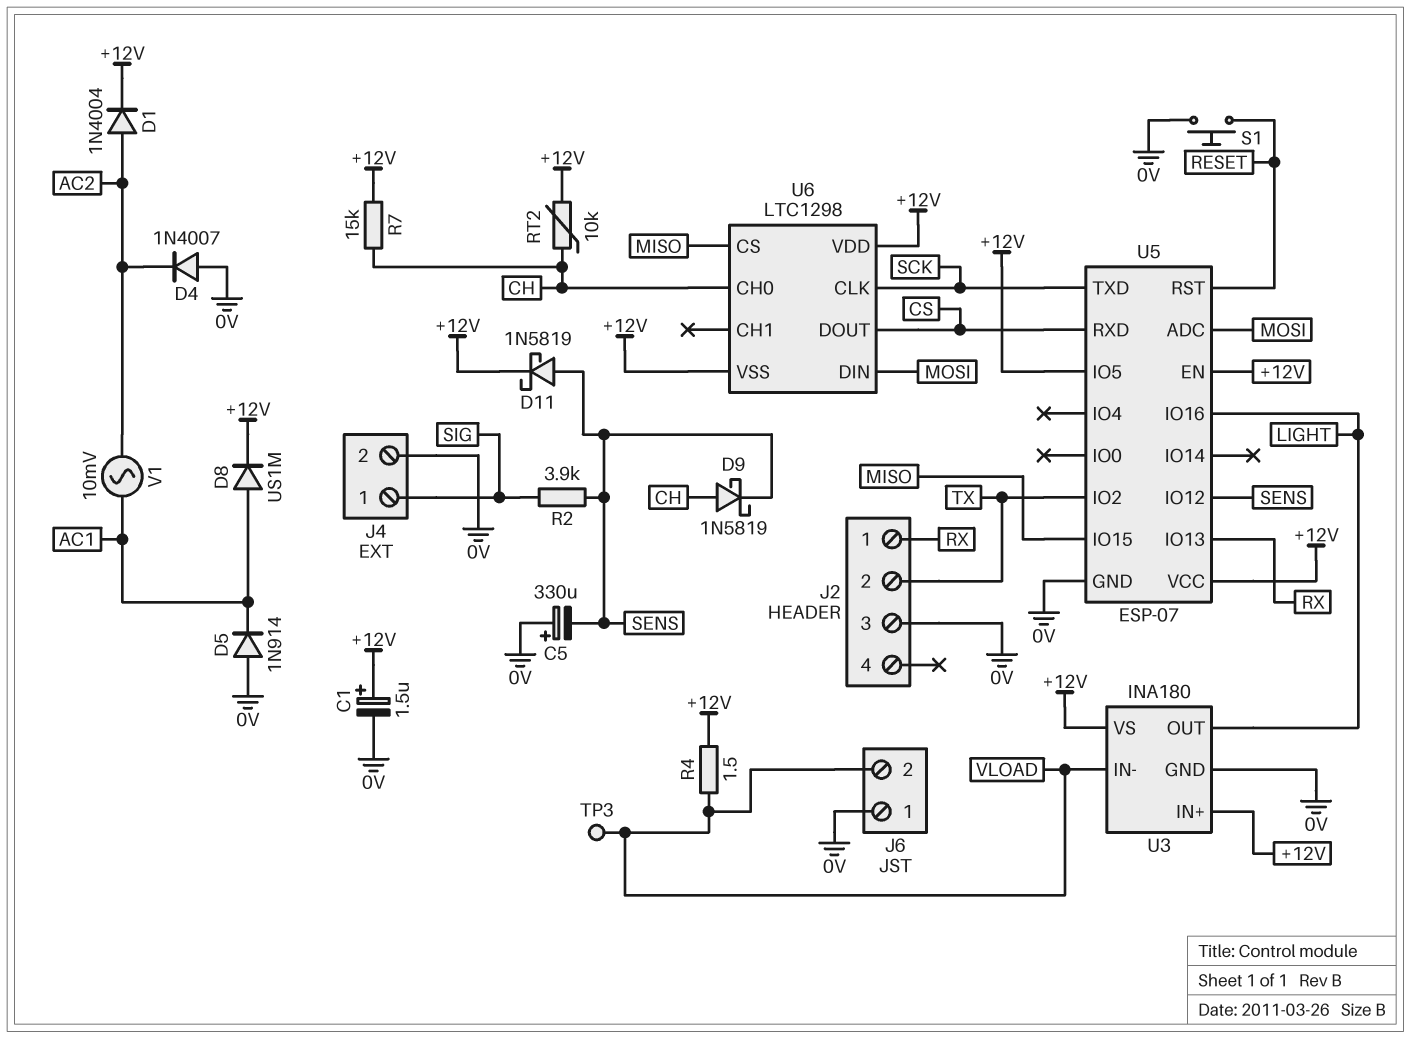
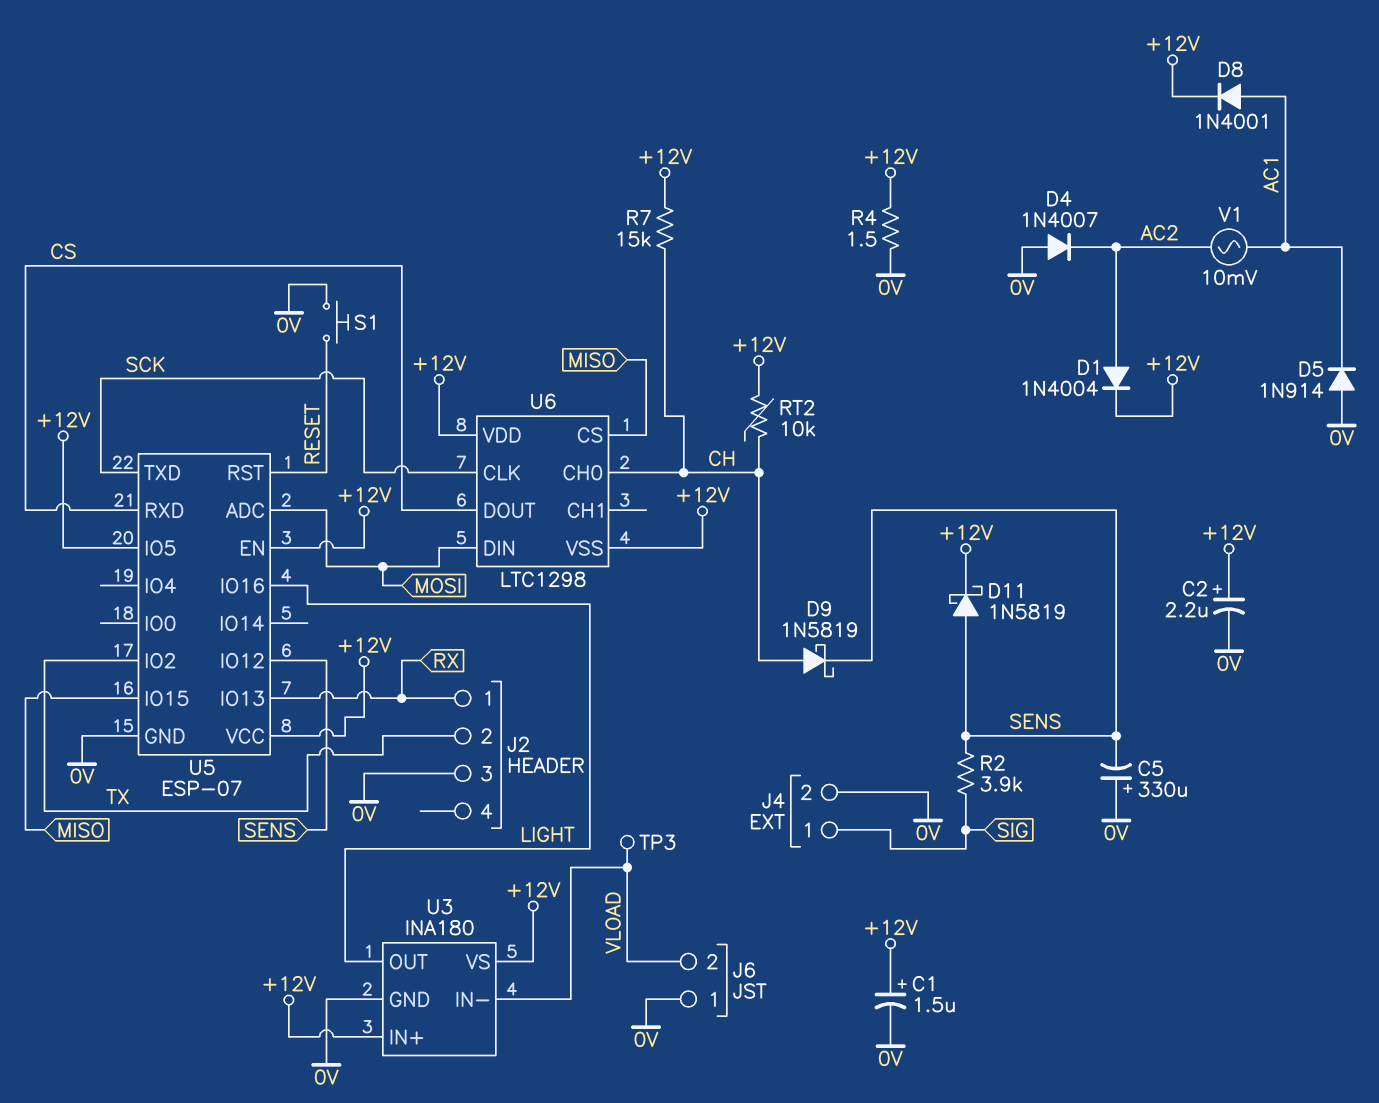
C2: none -> 2.2uF (plus +12V, minus 0V)
D8: diode US1M (A AC1, K +12V) -> diode 1N4001 (A AC1, K +12V)
R4: 1.5 (+12V, VLOAD) -> 1.5 (+12V, 0V)

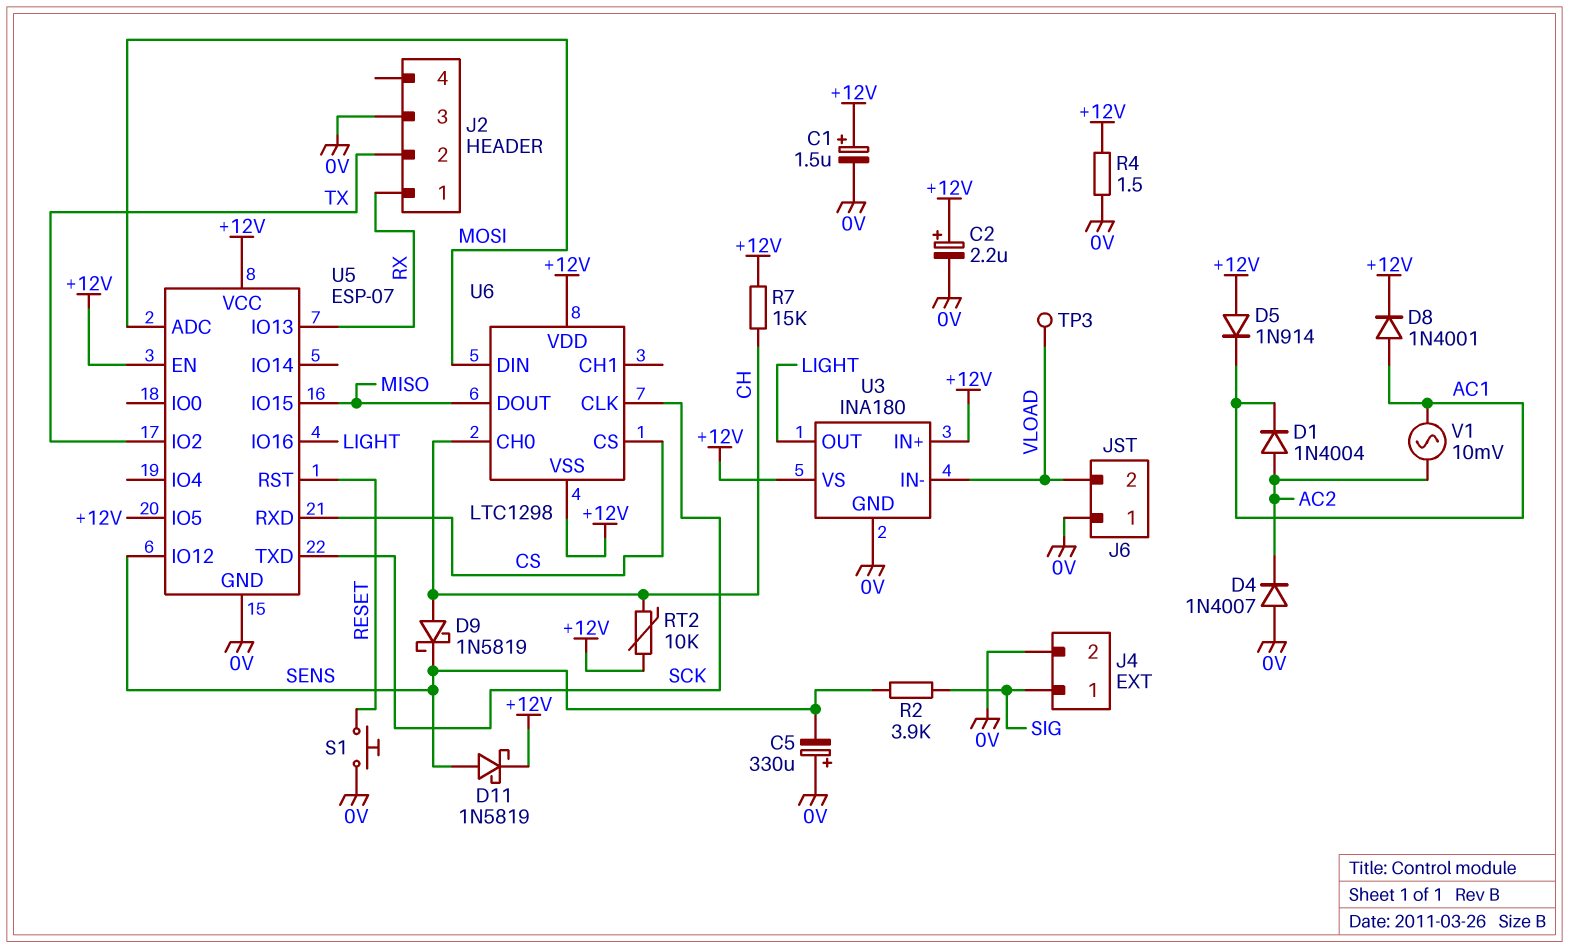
D1: diode 1N4004 (A AC2, K +12V) -> diode 1N4004 (A AC2, K AC1)
D5: diode 1N914 (A 0V, K AC1) -> diode 1N914 (A +12V, K AC1)
U6 pin CS: MISO -> CS
U6 pin DOUT: CS -> MISO

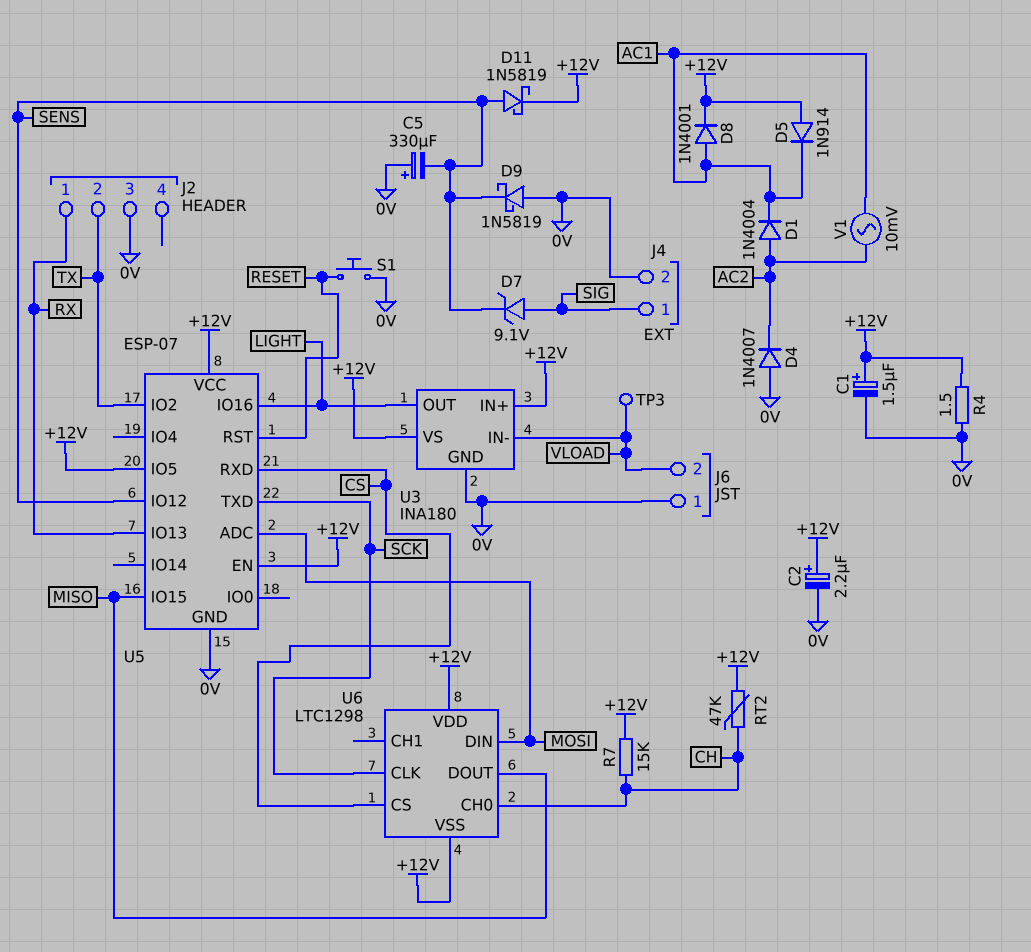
D7: none -> zener 9.1V (A SIG, K SENS)
D9: schottky 1N5819 (A CH, K SENS) -> schottky 1N5819 (A 0V, K SENS)
R2: 3.9k (SENS, SIG) -> none
RT2: 10k (+12V, CH) -> 47k (+12V, CH)

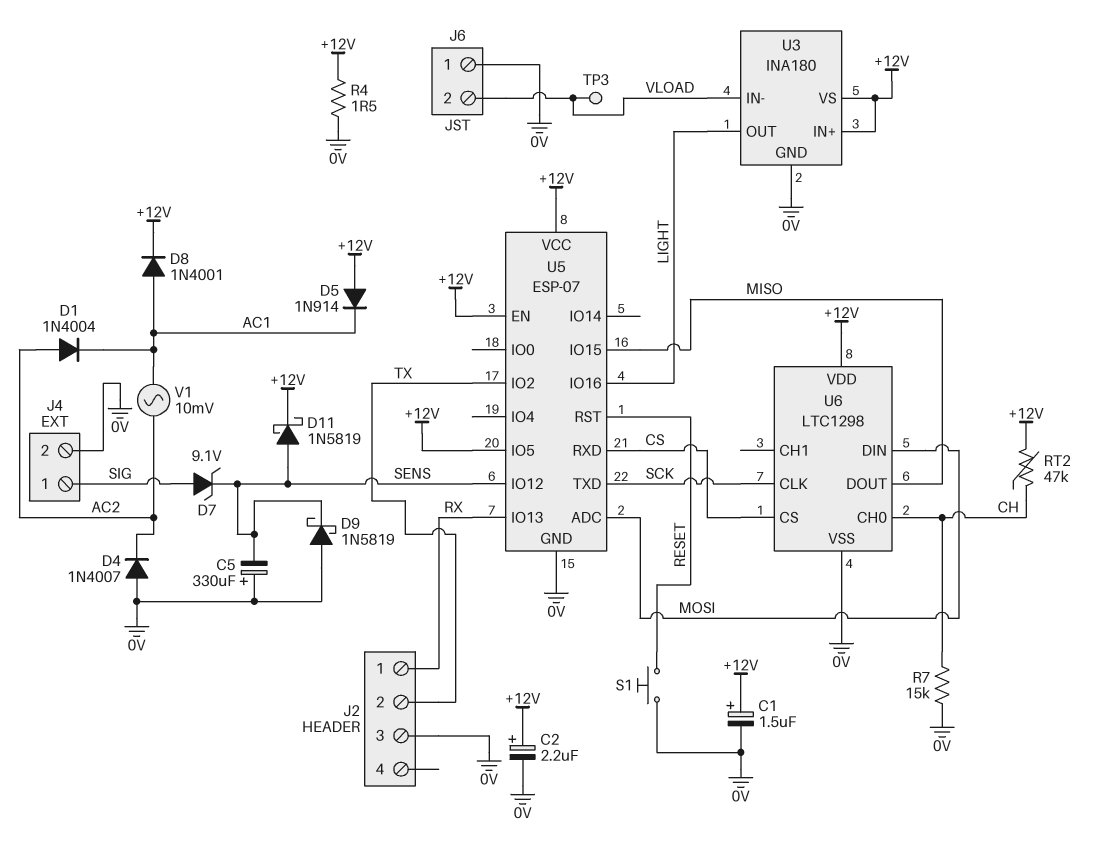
R7: 15k (+12V, CH) -> 15k (0V, CH)
U6 pin VSS: +12V -> 0V

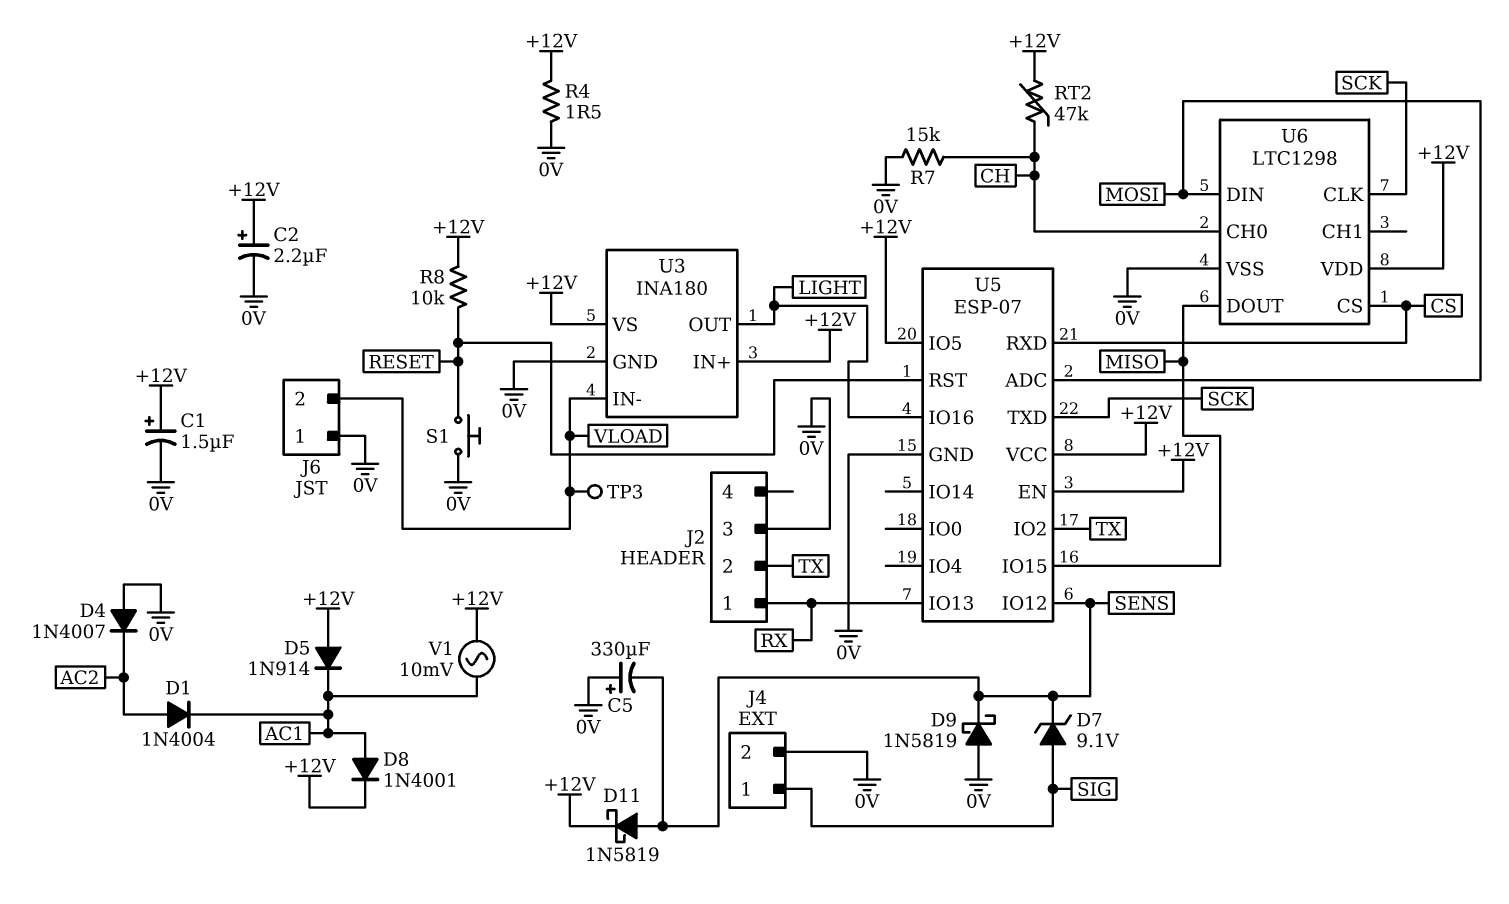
R8: none -> 10k (+12V, RESET)
V1: AC 10mV (AC1, AC2) -> AC 10mV (+12V, AC1)

